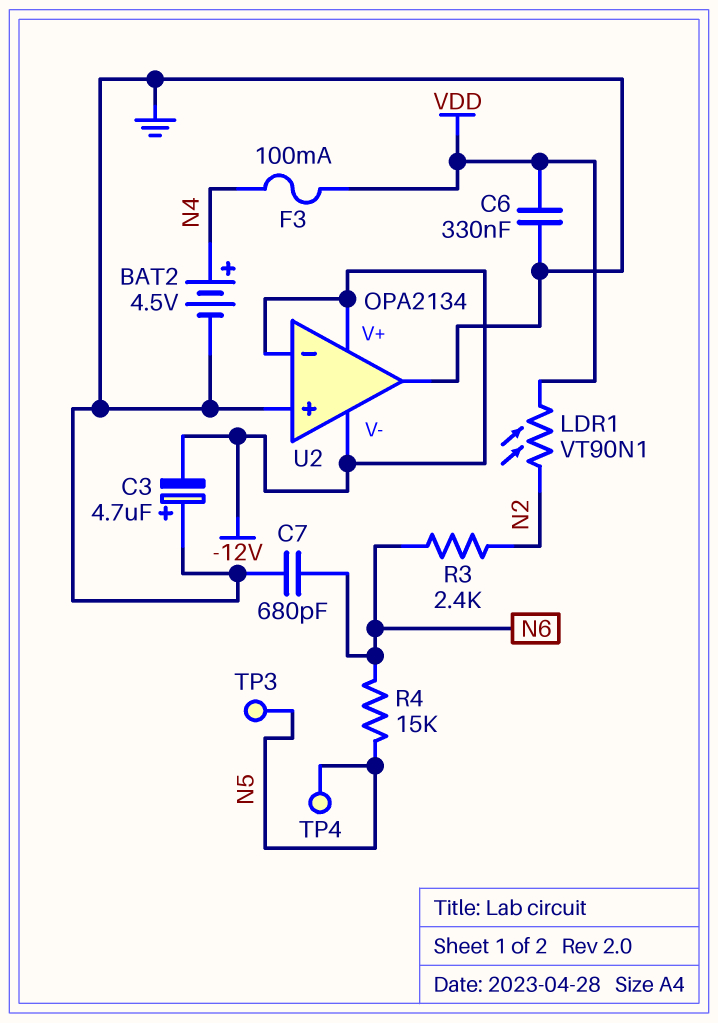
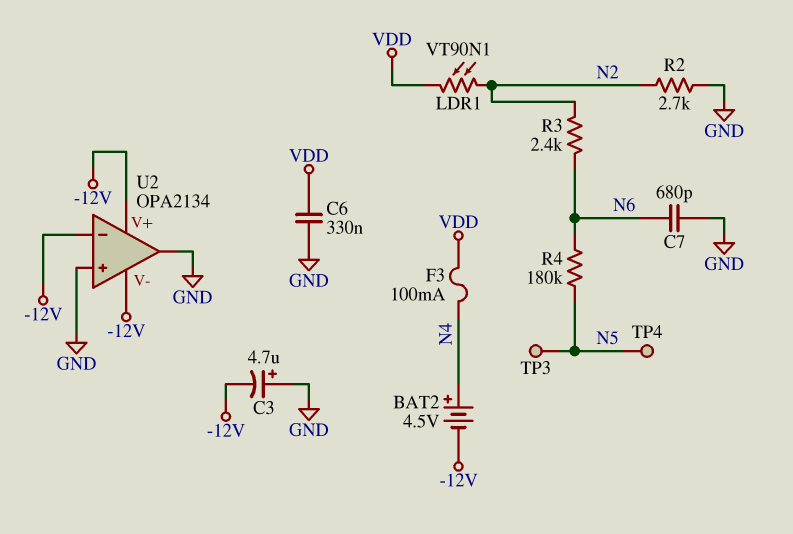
BAT2: 4.5V (plus N4, minus GND) -> 4.5V (plus N4, minus -12V)
R2: none -> 2.7k (GND, N2)
R4: 15k (N5, N6) -> 180k (N5, N6)

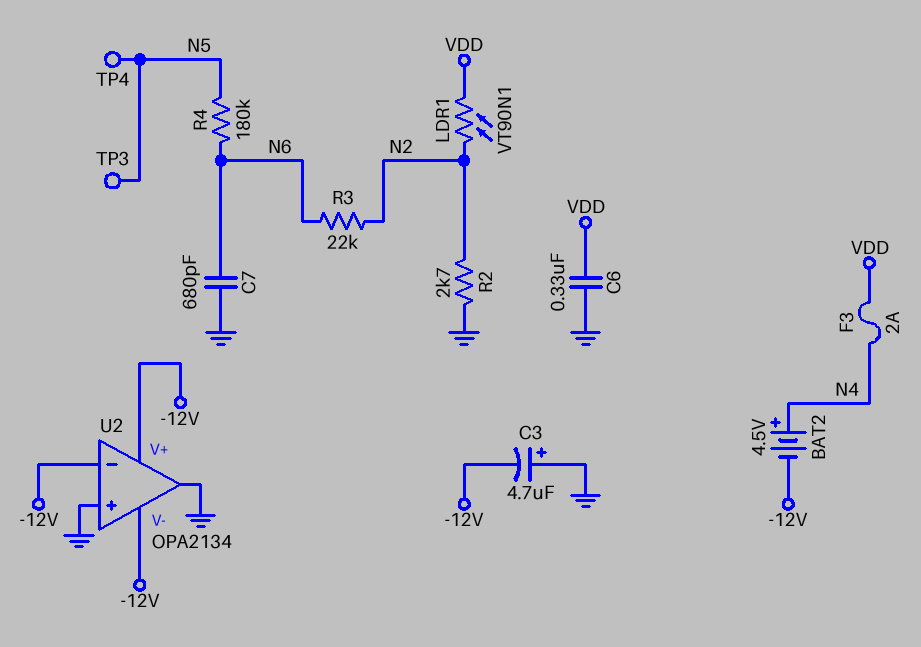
F3: 100mA (N4, VDD) -> 2A (N4, VDD)
R3: 2.4k (N2, N6) -> 22k (N2, N6)

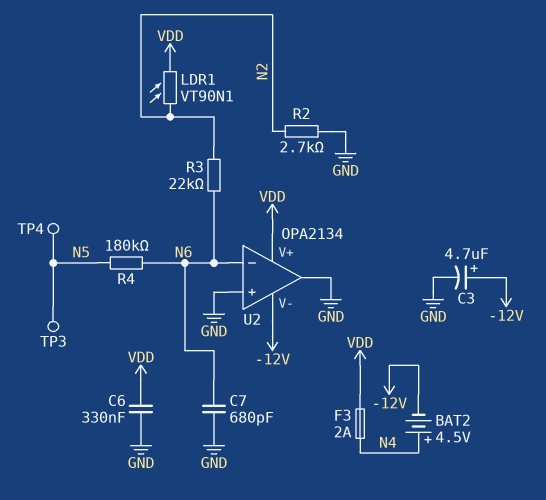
C3: 4.7uF (plus GND, minus -12V) -> 4.7uF (plus -12V, minus GND)
U2 pin V+: -12V -> VDD
U2 pin in-: -12V -> N6

